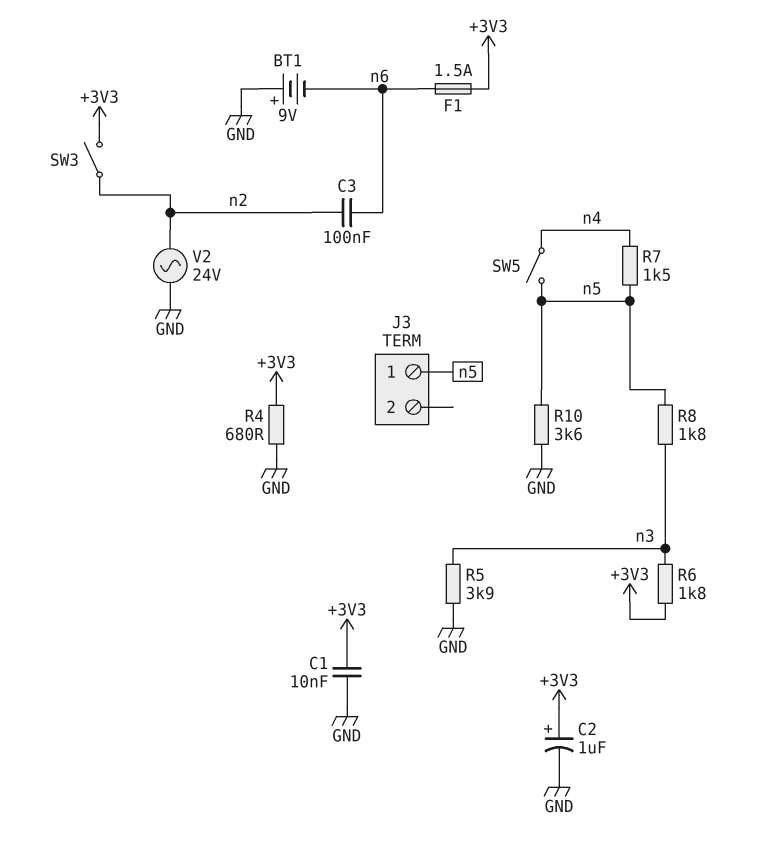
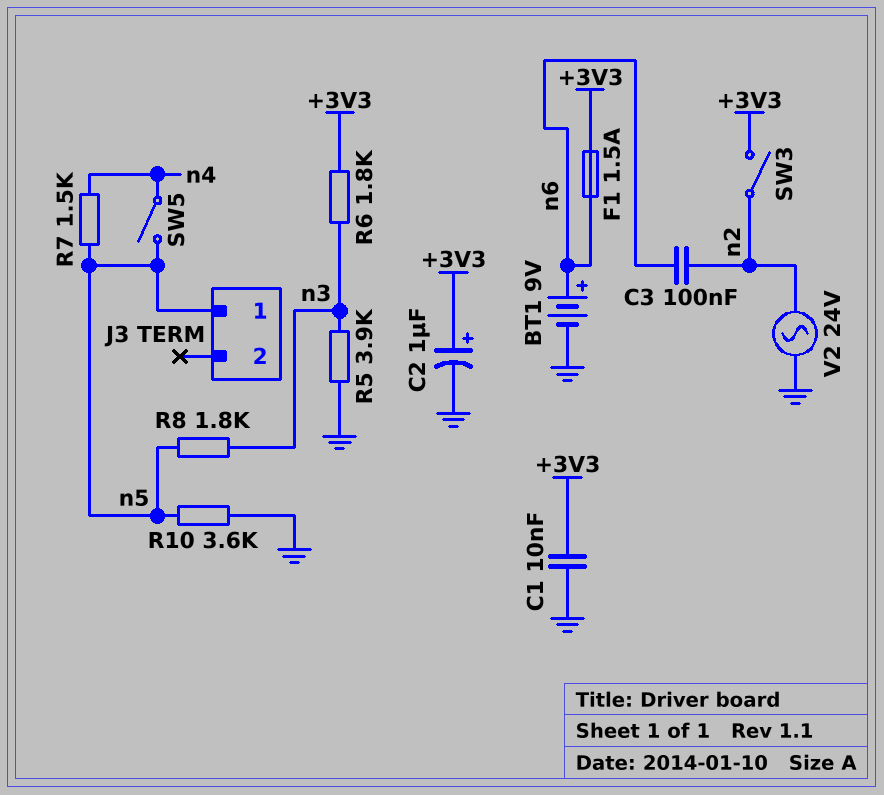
BT1: 9V (plus GND, minus n6) -> 9V (plus n6, minus GND)
R4: 680 (+3V3, GND) -> none

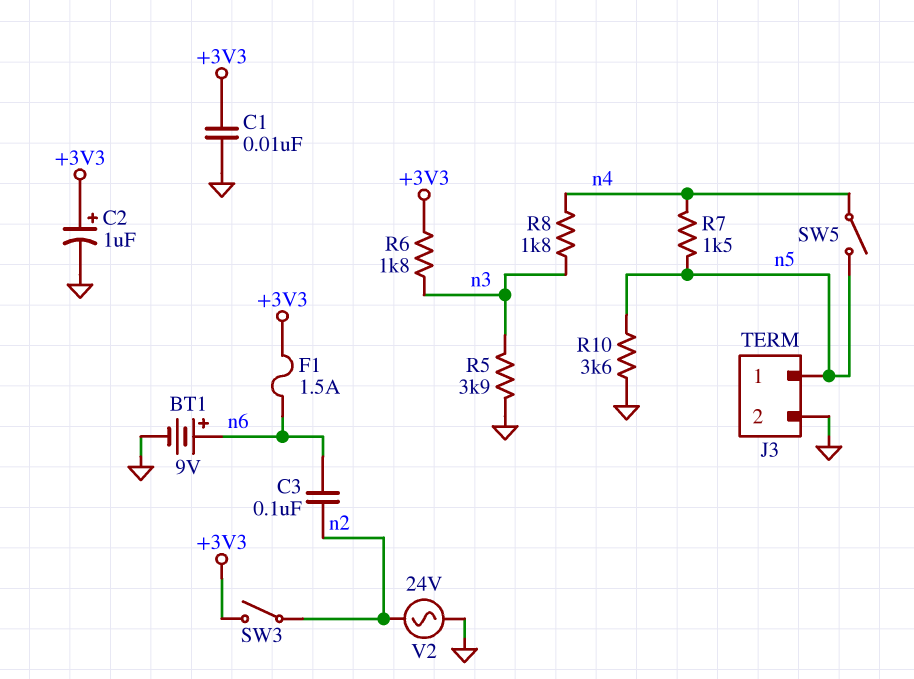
J3 pin 2: none -> GND
R8: 1.8k (n3, n5) -> 1.8k (n3, n4)

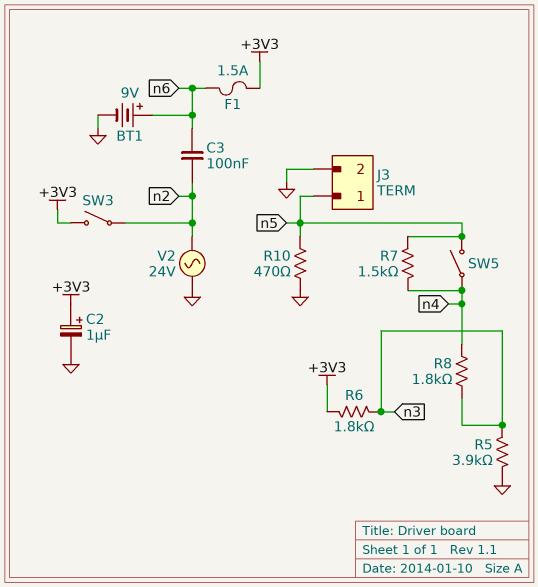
C1: 10nF (+3V3, GND) -> none
R10: 3.6k (GND, n5) -> 470 (GND, n5)

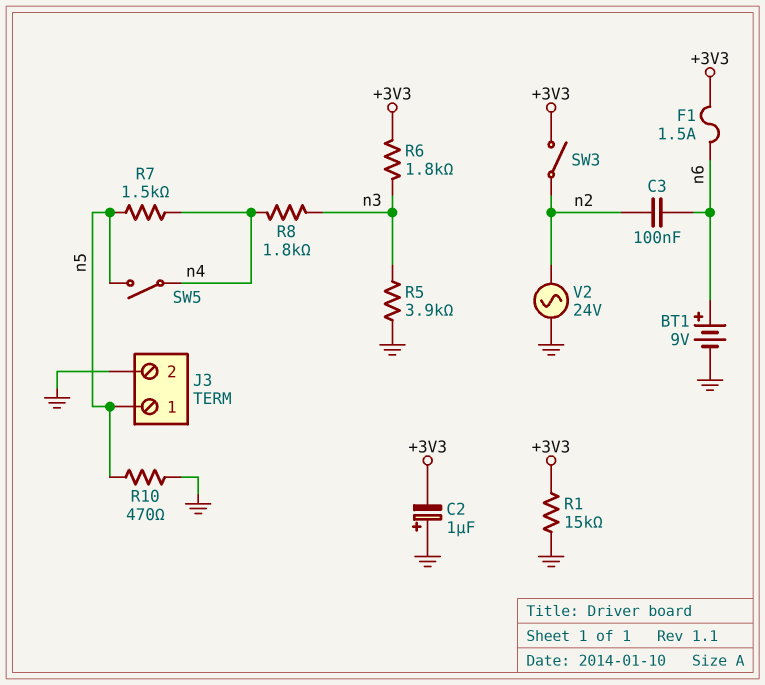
C2: 1uF (plus +3V3, minus GND) -> 1uF (plus GND, minus +3V3)
R1: none -> 15k (+3V3, GND)

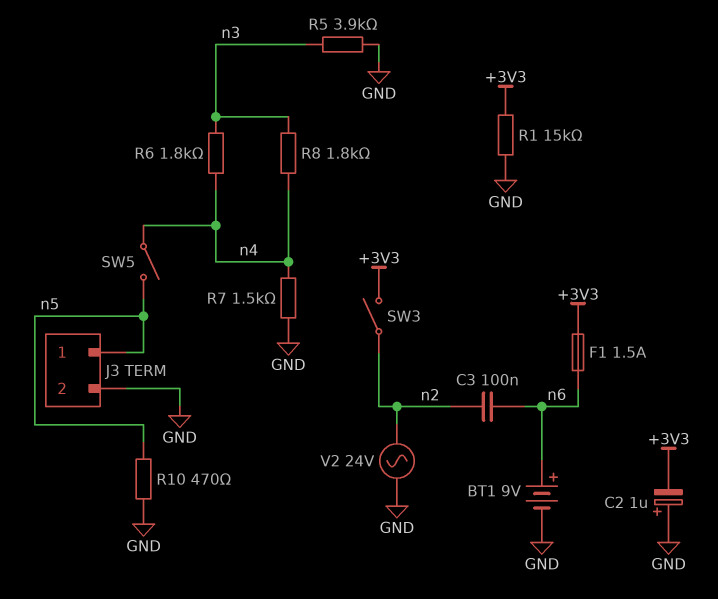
R6: 1.8k (+3V3, n3) -> 1.8k (n3, n4)
R7: 1.5k (n4, n5) -> 1.5k (GND, n4)

